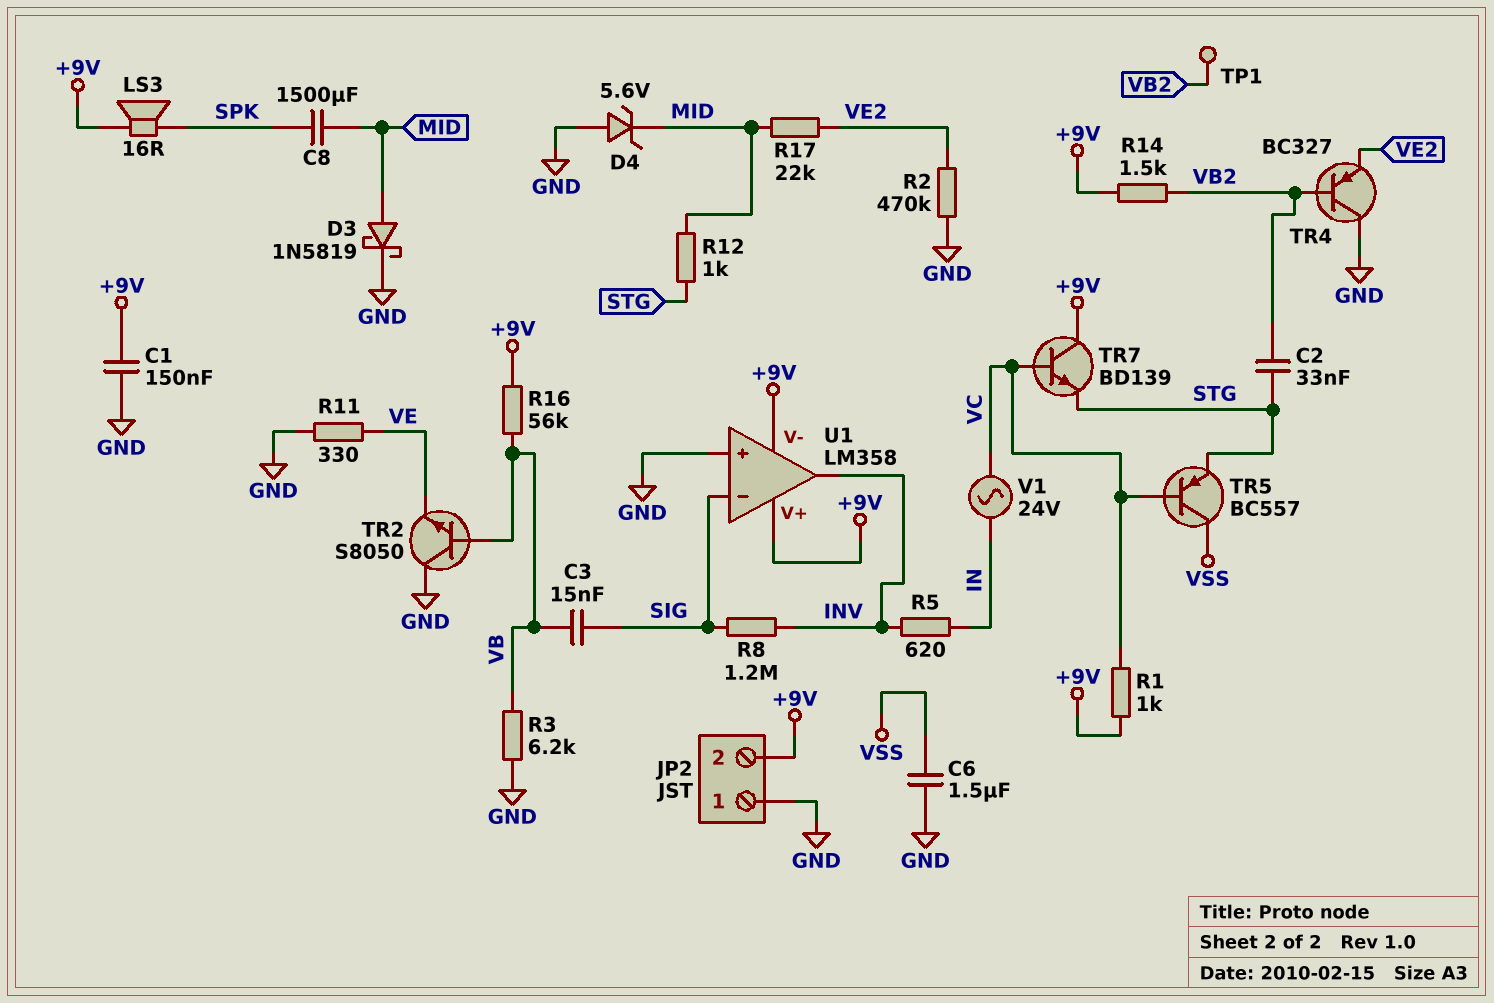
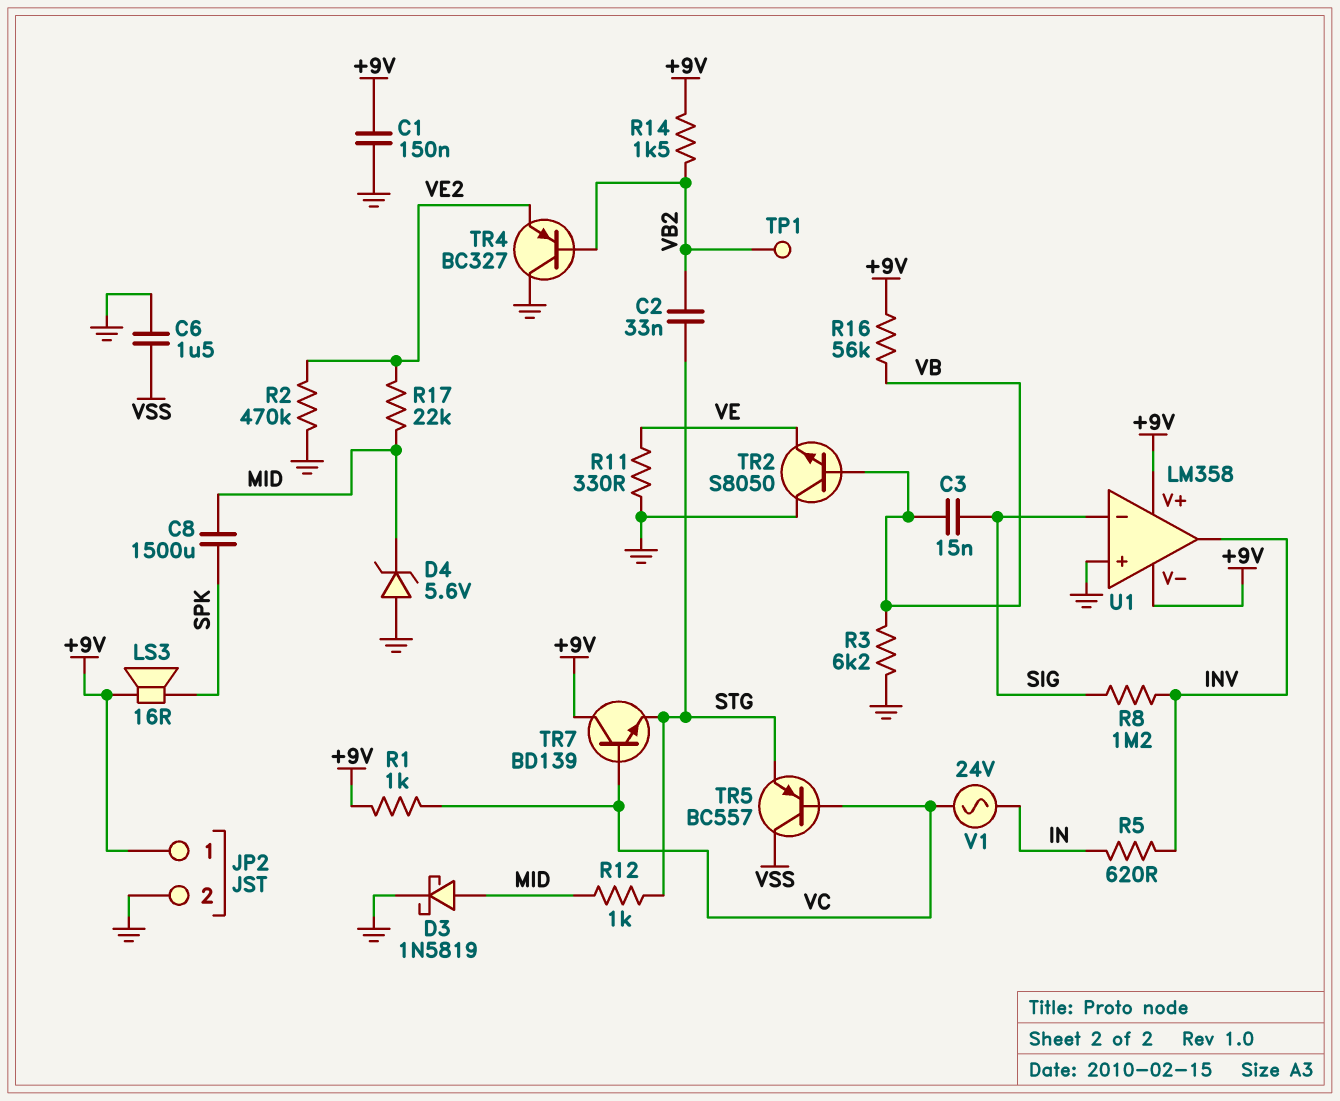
JP2 pin 1: GND -> +9V
JP2 pin 2: +9V -> GND

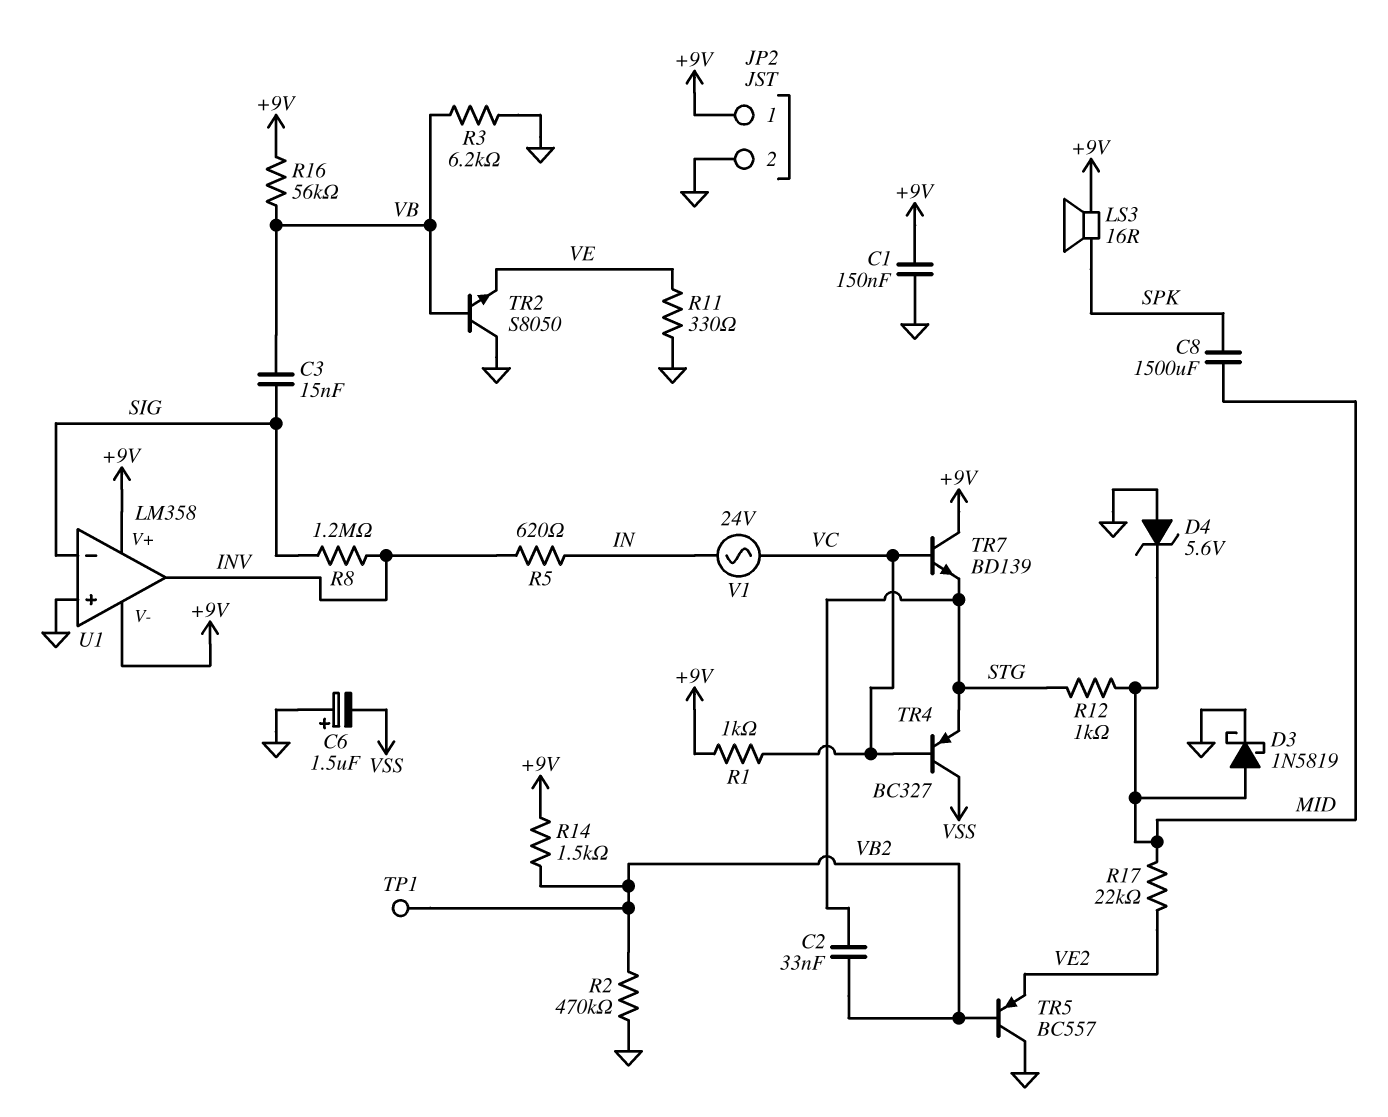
C6: 1.5uF (GND, VSS) -> 1.5uF (plus GND, minus VSS)
R2: 470k (GND, VE2) -> 470k (GND, VB2)
TR4: PNP BC327 (B VB2, C GND, E VE2) -> PNP BC327 (B VC, C VSS, E STG)
TR5: PNP BC557 (B VC, C VSS, E STG) -> PNP BC557 (B VB2, C GND, E VE2)

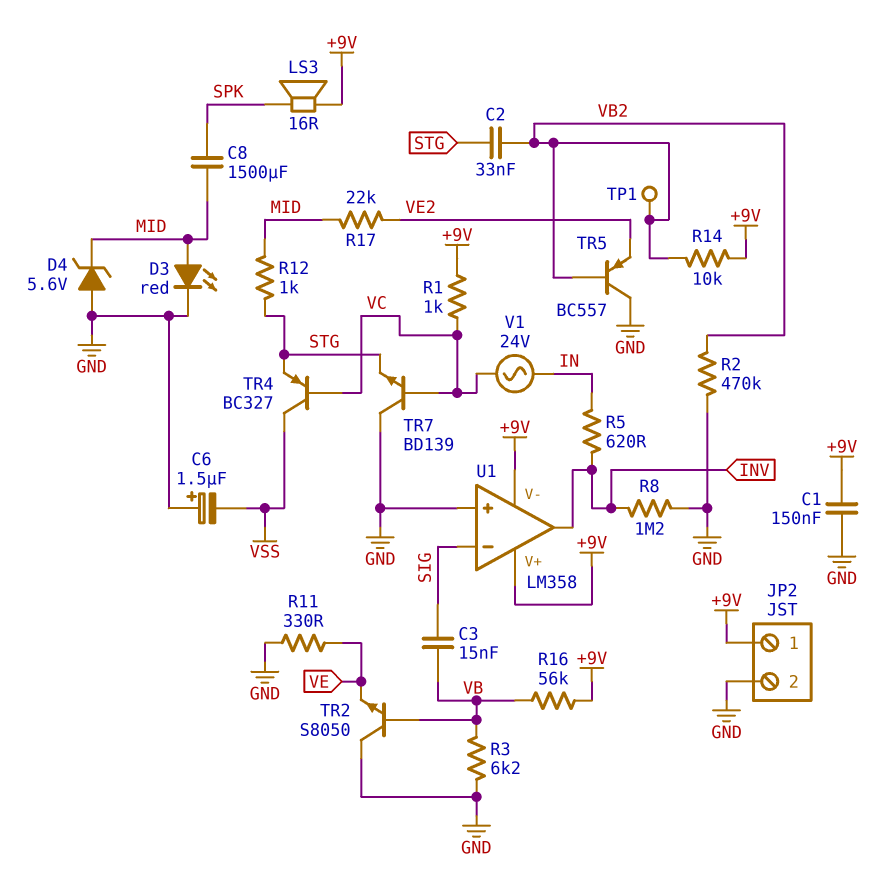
D3: schottky 1N5819 (A MID, K GND) -> LED red (A MID, K GND)
R8: 1.2M (INV, SIG) -> 1.2M (GND, INV)
R14: 1.5k (+9V, VB2) -> 10k (+9V, VB2)
TR7: NPN BD139 (B VC, C +9V, E STG) -> NPN BD139 (B VC, C GND, E STG)

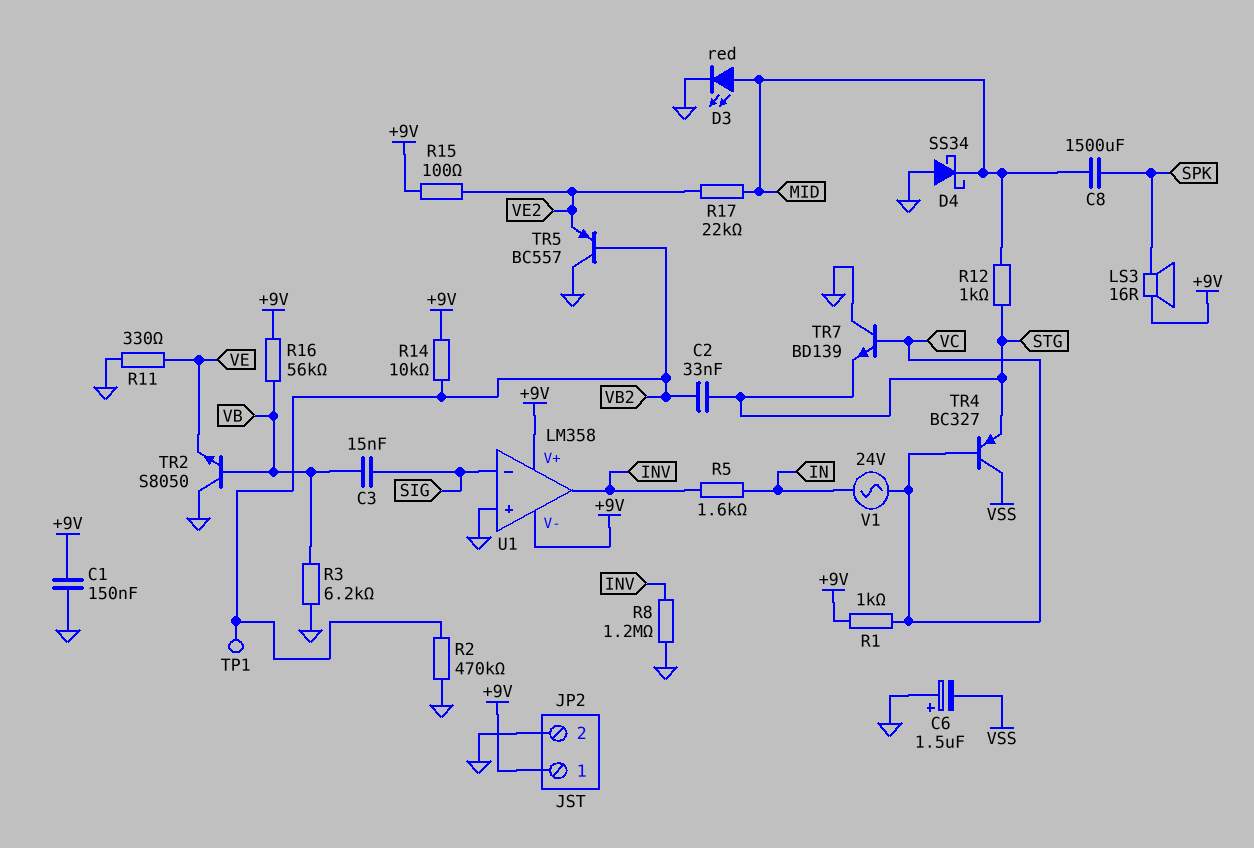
D4: zener 5.6V (A GND, K MID) -> schottky SS34 (A GND, K MID)
R5: 620 (IN, INV) -> 1.6k (IN, INV)
R15: none -> 100 (+9V, VE2)

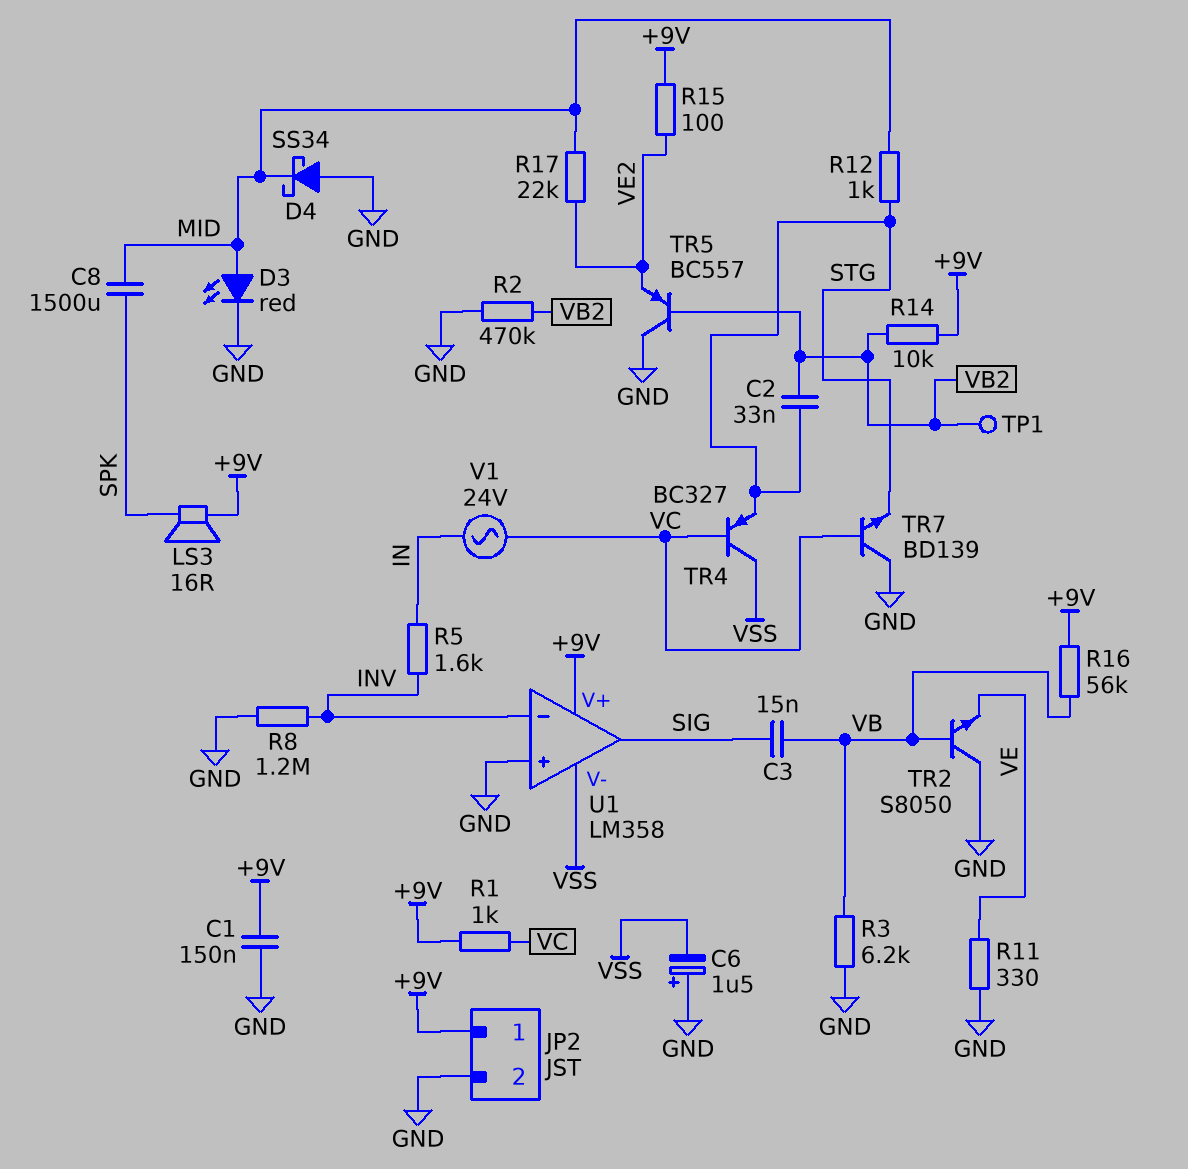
U1 pin V-: +9V -> VSS
U1 pin in-: SIG -> INV
U1 pin out: INV -> SIG

